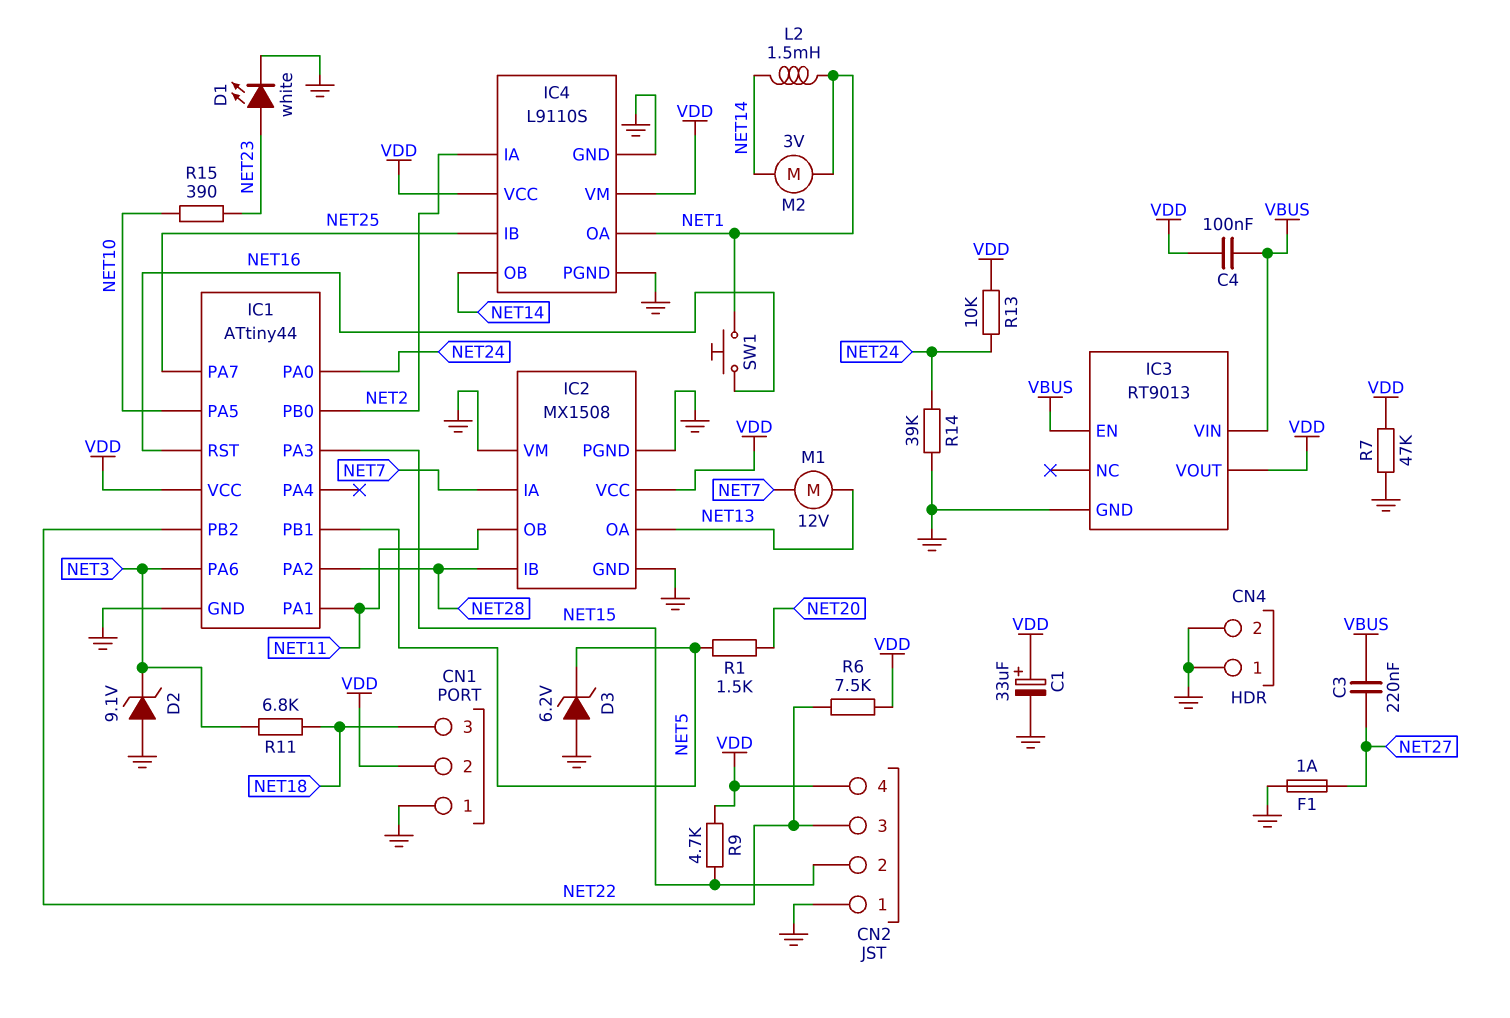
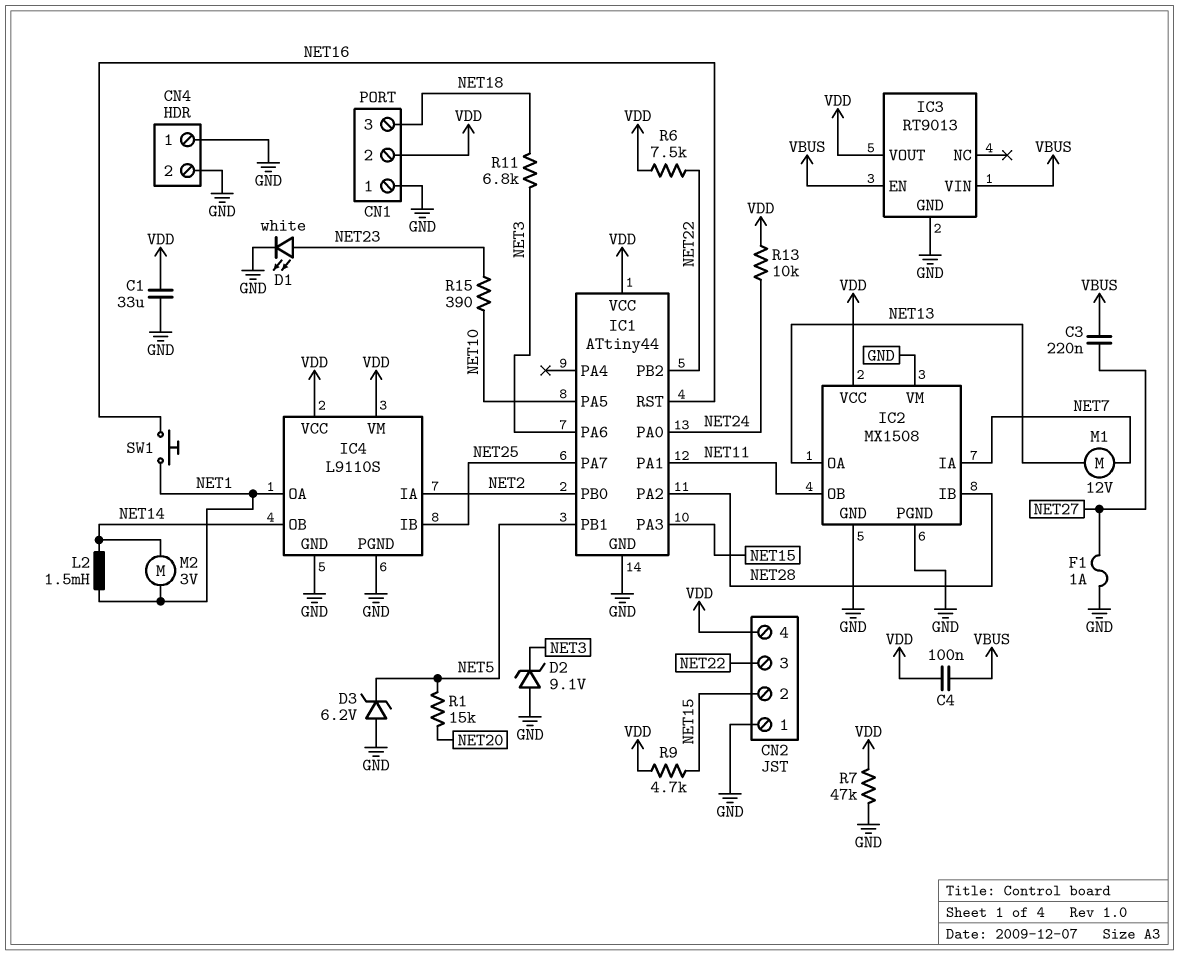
C1: 33uF (plus VDD, minus GND) -> 33uF (GND, VDD)
R1: 1.5k (NET5, NET20) -> 15k (NET5, NET20)
R14: 39k (GND, NET24) -> none

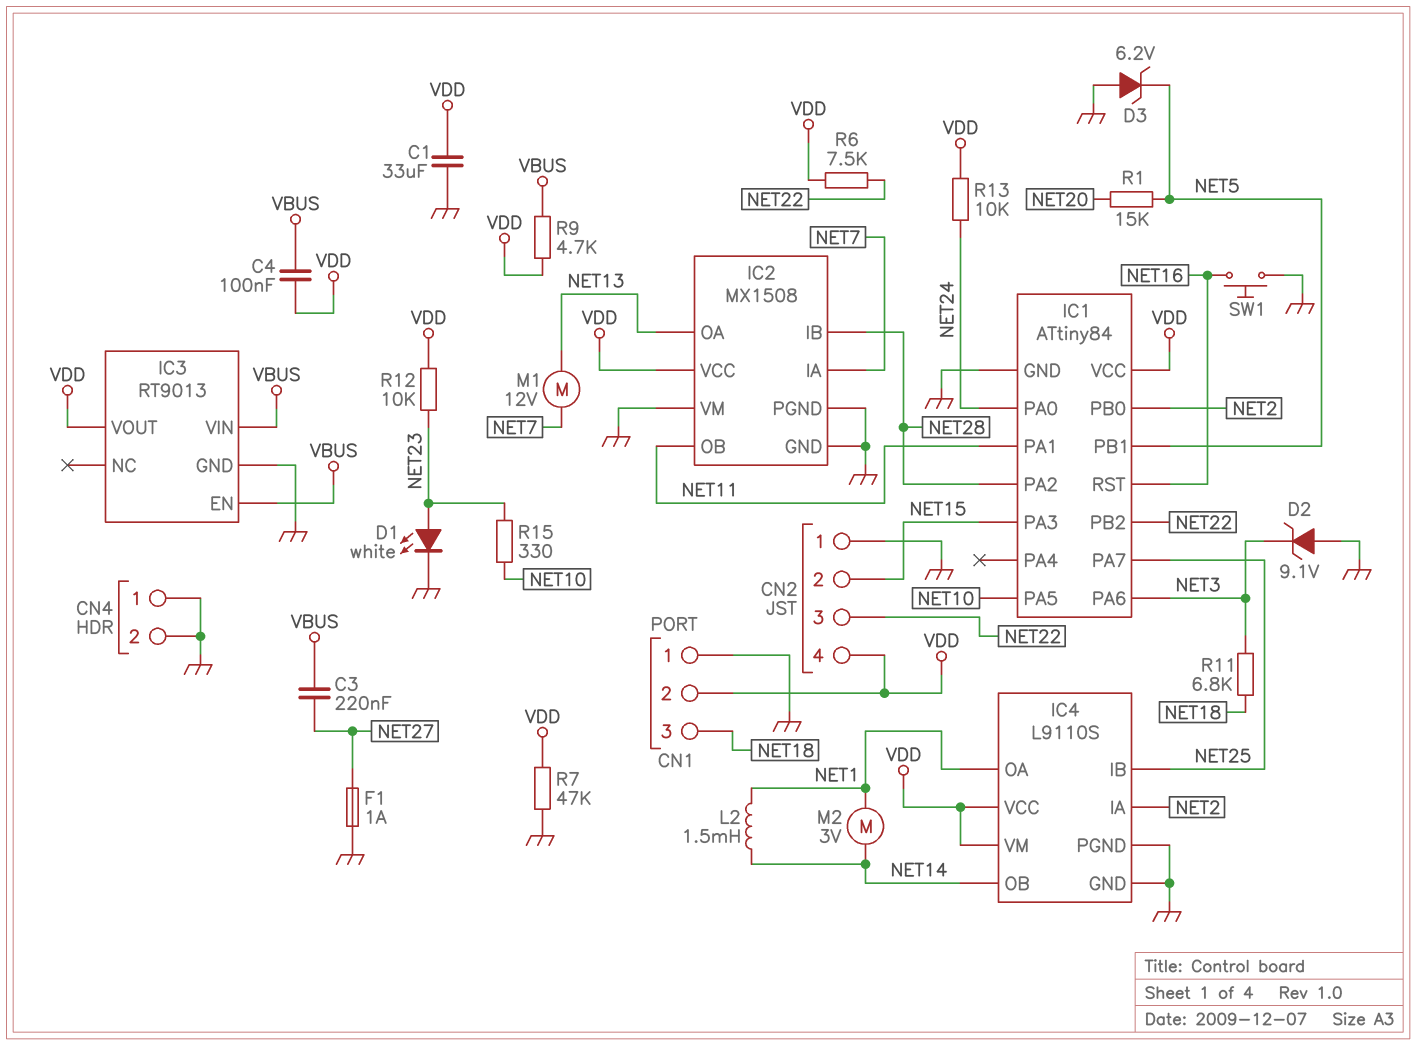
IC1: ATtiny44 -> ATtiny84
R9: 4.7k (NET15, VDD) -> 4.7k (VBUS, VDD)
R12: none -> 10k (NET23, VDD)
R15: 390 (NET10, NET23) -> 330 (NET10, NET23)
SW1: button (NET1, NET16) -> button (GND, NET16)

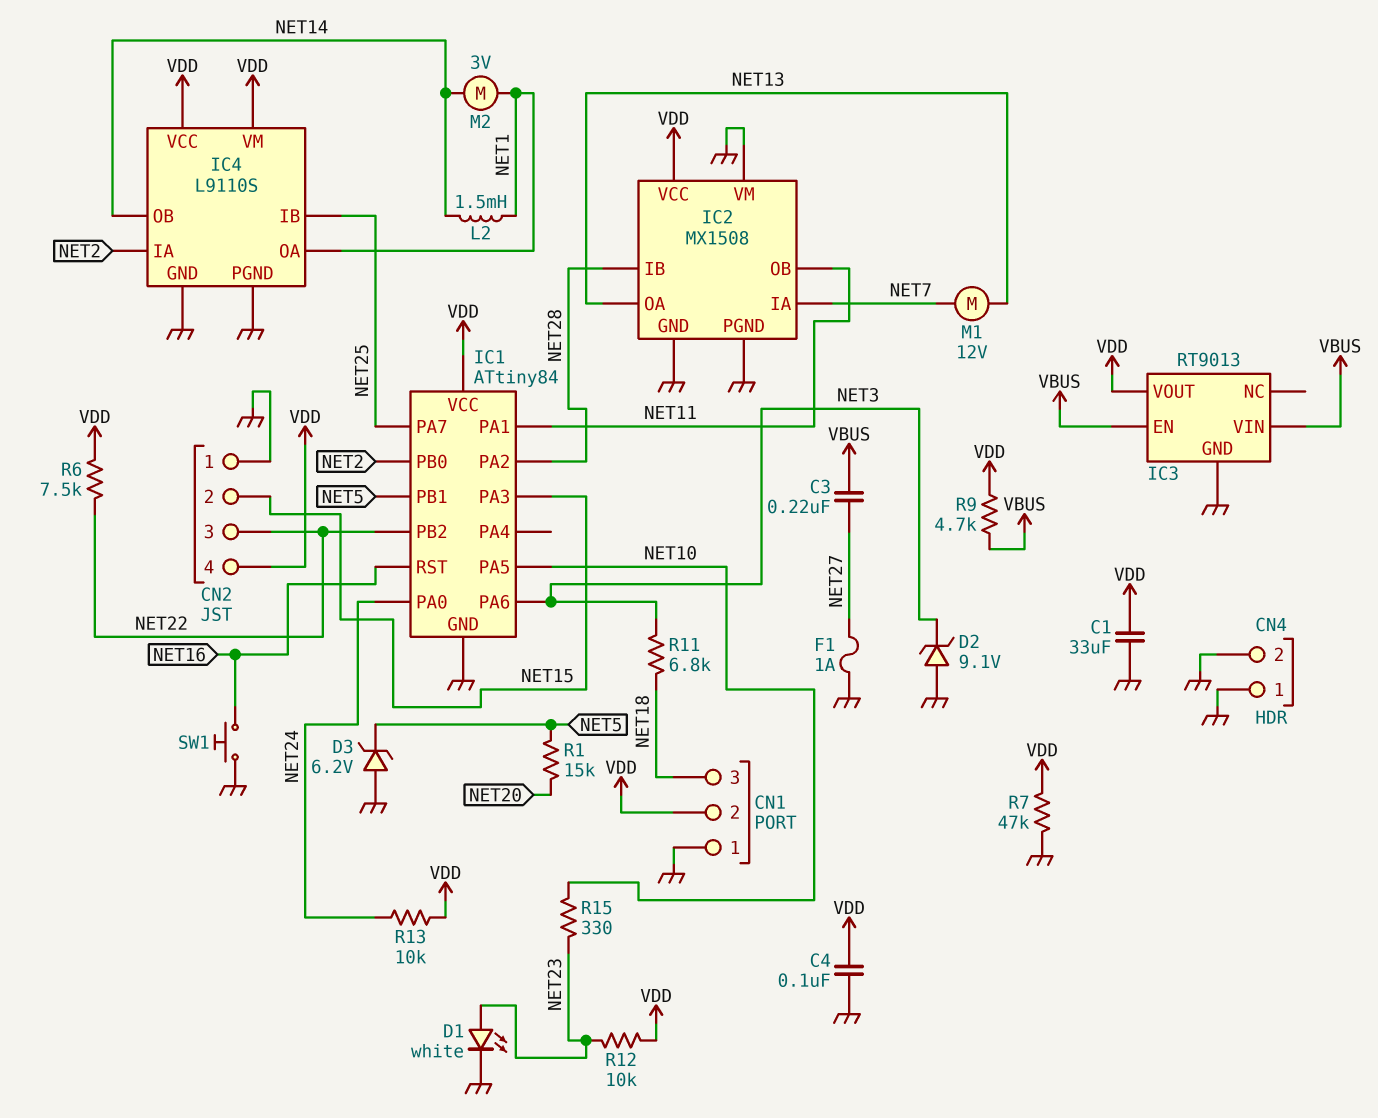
C4: 100nF (VBUS, VDD) -> 100nF (GND, VDD)

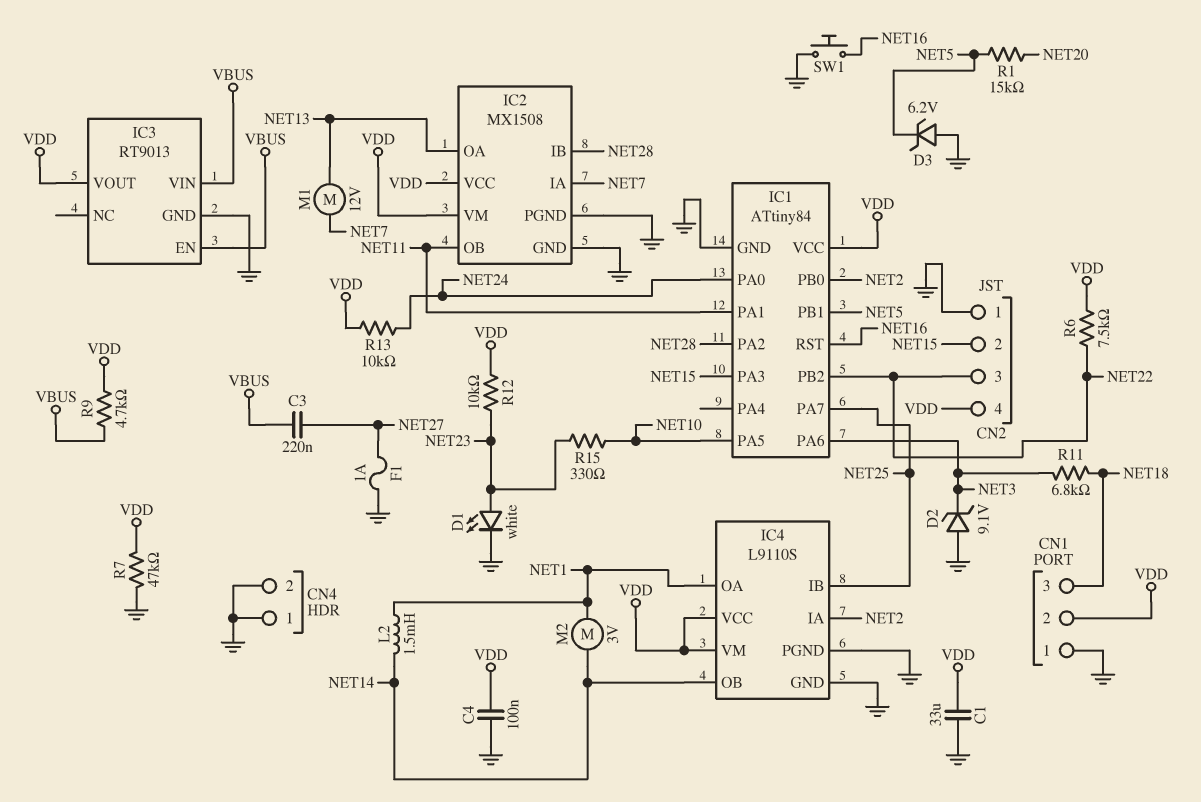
IC2 pin VM: GND -> VDD

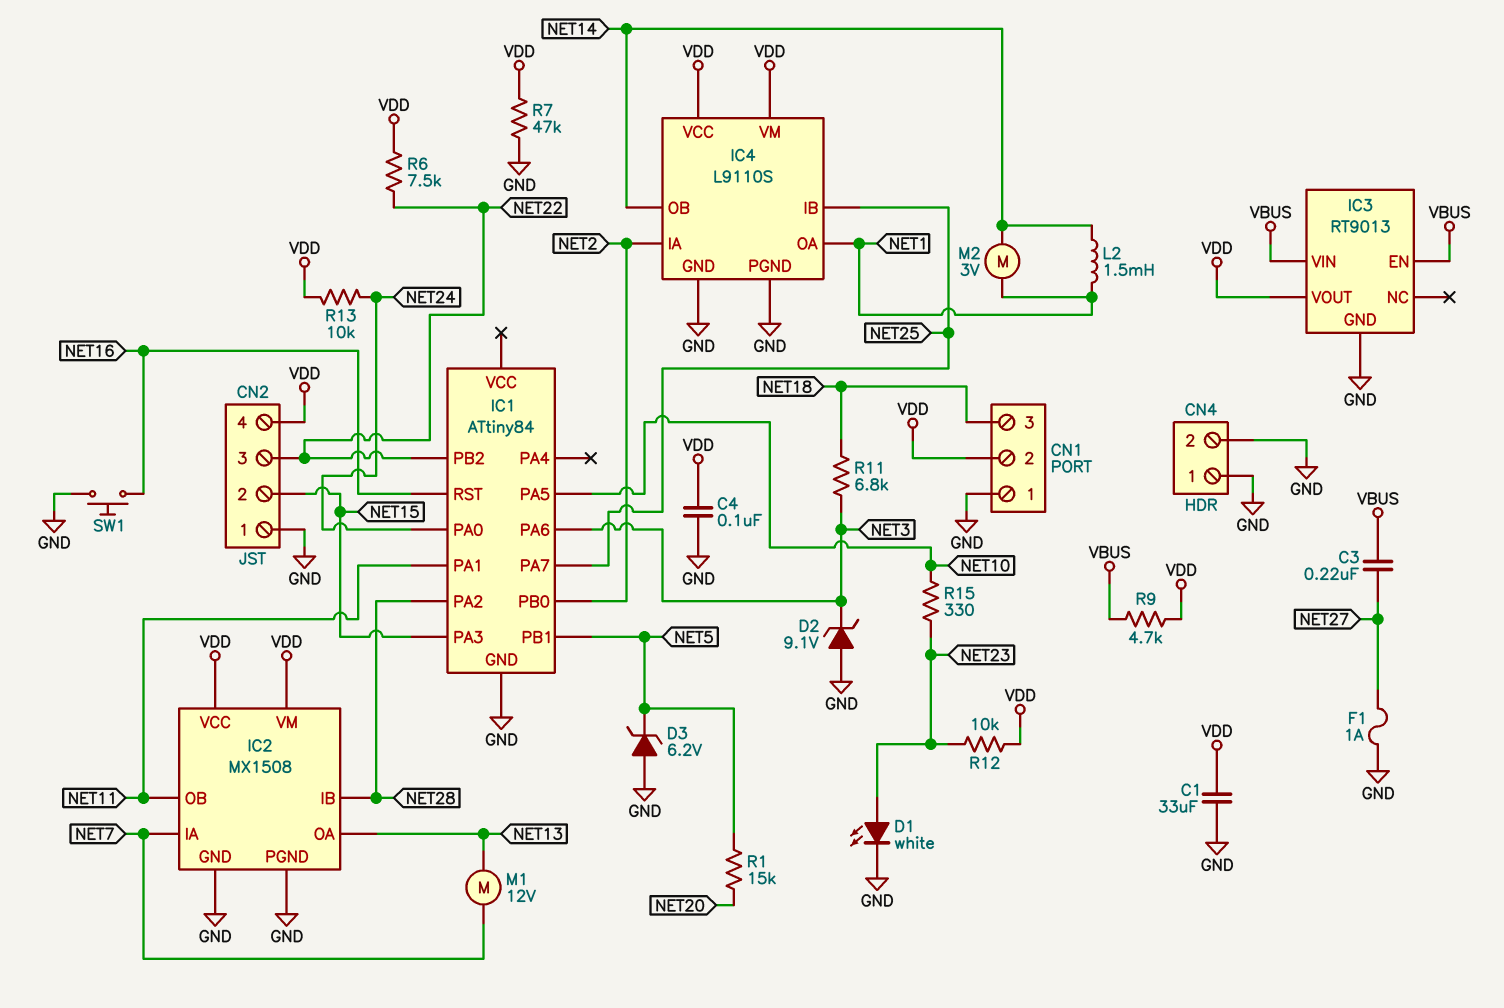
IC1 pin VCC: VDD -> none

